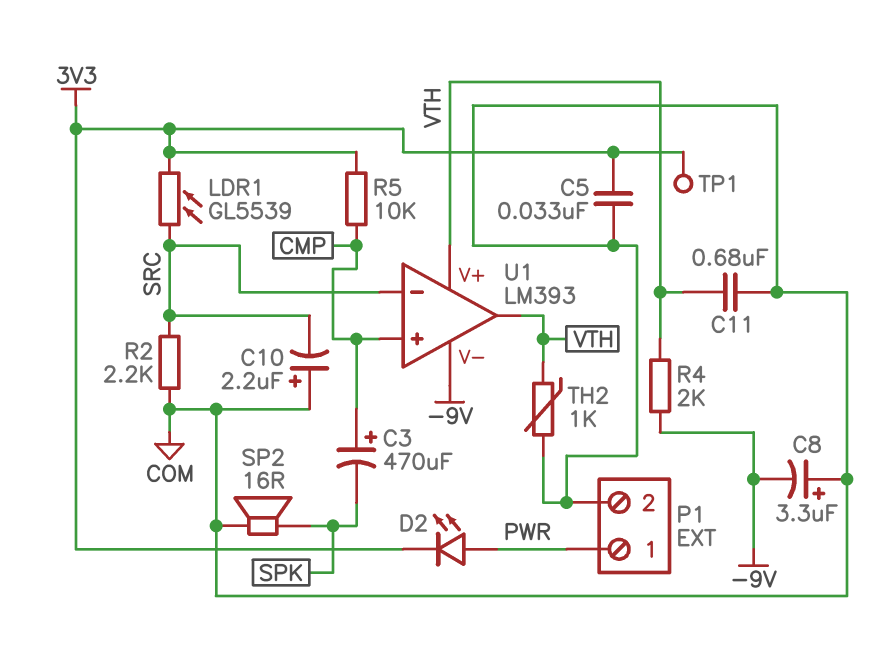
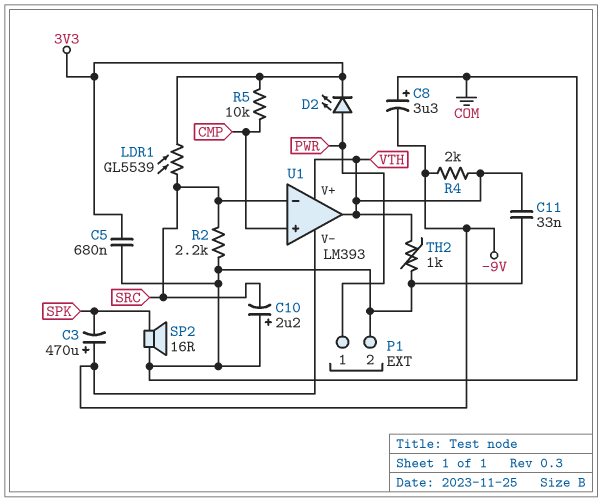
C3: 470uF (plus CMP, minus SPK) -> 470uF (plus -9V, minus SPK)
C5: 33nF (3V3, COM) -> 680nF (3V3, COM)
C11: 680nF (COM, VTH) -> 33nF (COM, VTH)
TP1: test point (3V3) -> none

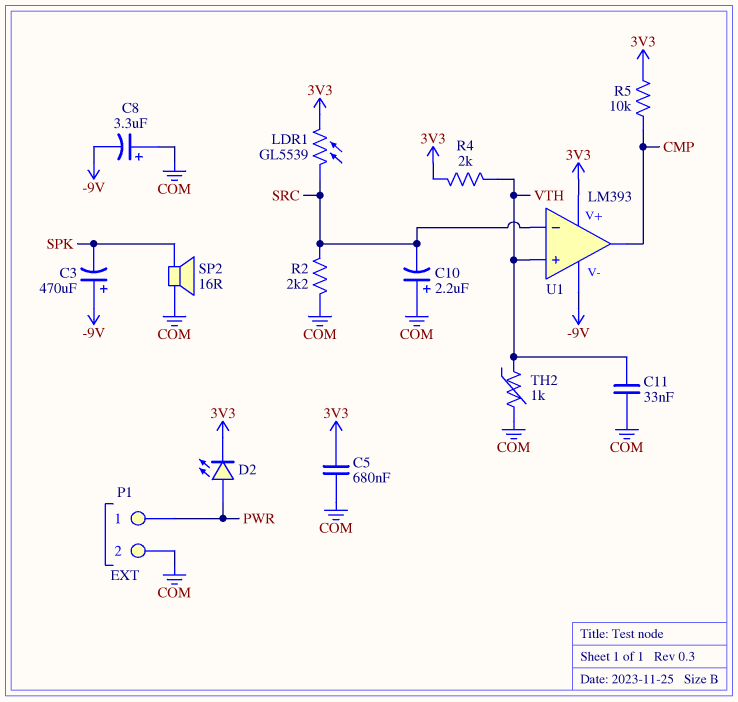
R4: 2k (-9V, VTH) -> 2k (3V3, VTH)
U1 pin V+: VTH -> 3V3
U1 pin in+: CMP -> VTH
U1 pin out: VTH -> CMP

